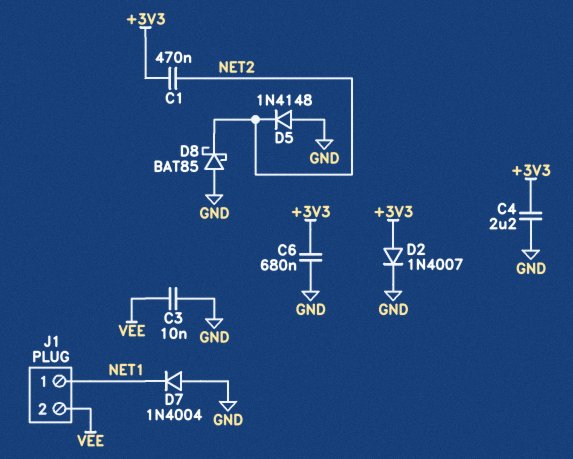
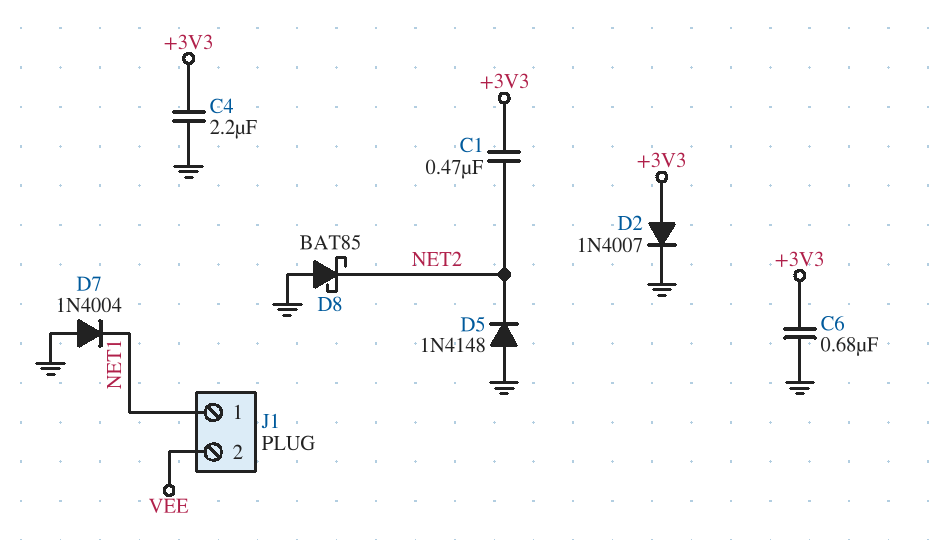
C3: 10nF (GND, VEE) -> none

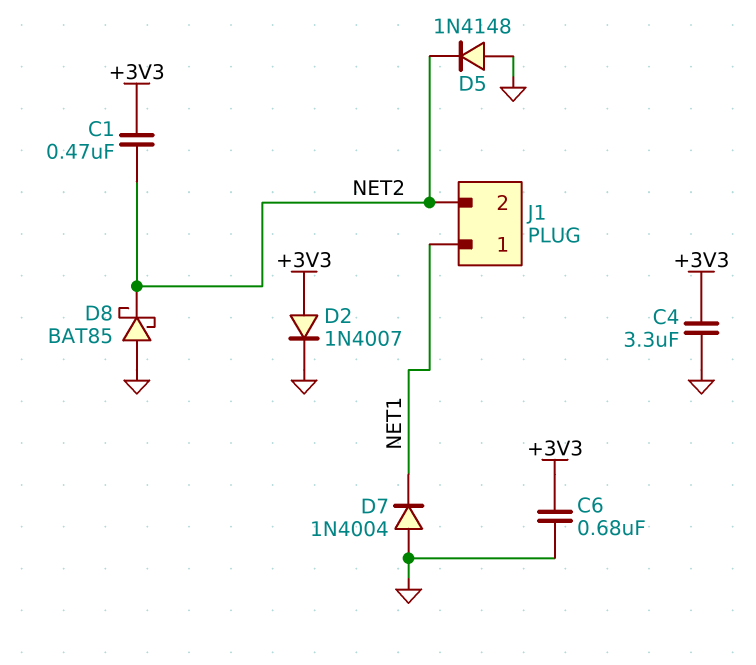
C4: 2.2uF (+3V3, GND) -> 3.3uF (+3V3, GND)
J1 pin 2: VEE -> NET2

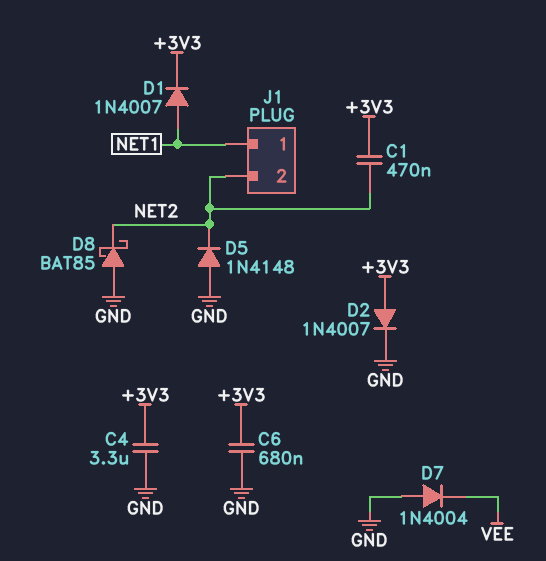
D1: none -> diode 1N4007 (A NET1, K +3V3)
D7: diode 1N4004 (A GND, K NET1) -> diode 1N4004 (A GND, K VEE)

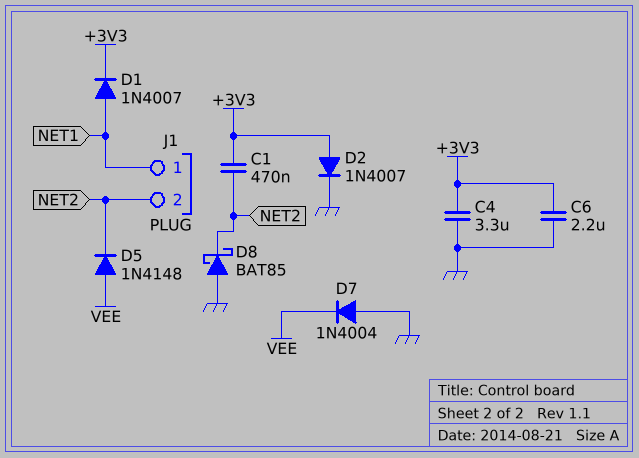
C6: 680nF (+3V3, GND) -> 2.2uF (+3V3, GND)
D5: diode 1N4148 (A GND, K NET2) -> diode 1N4148 (A VEE, K NET2)

